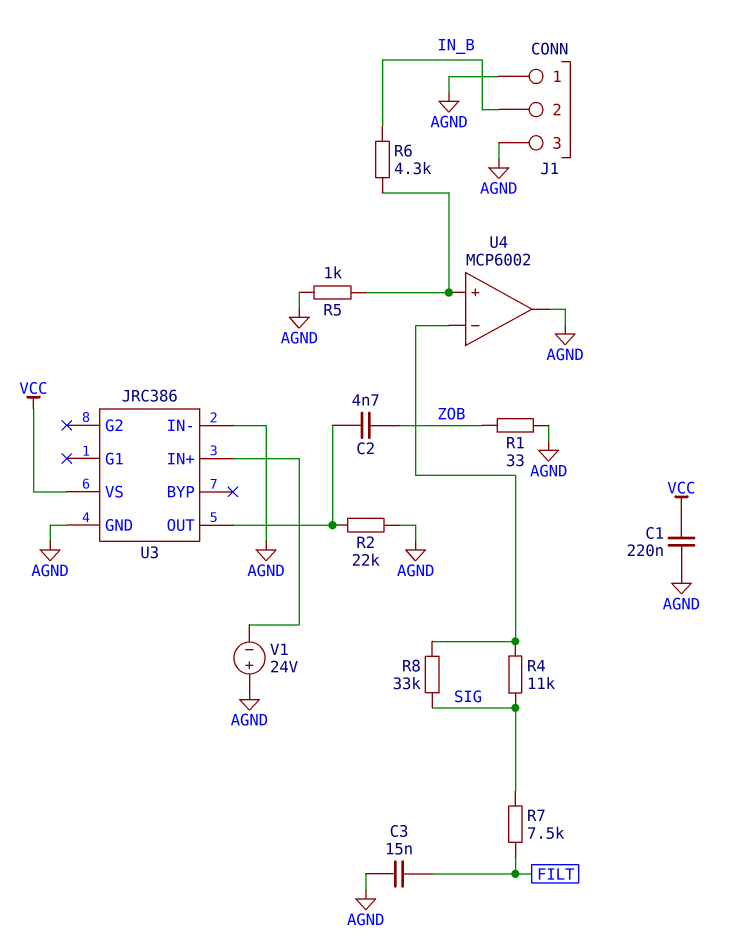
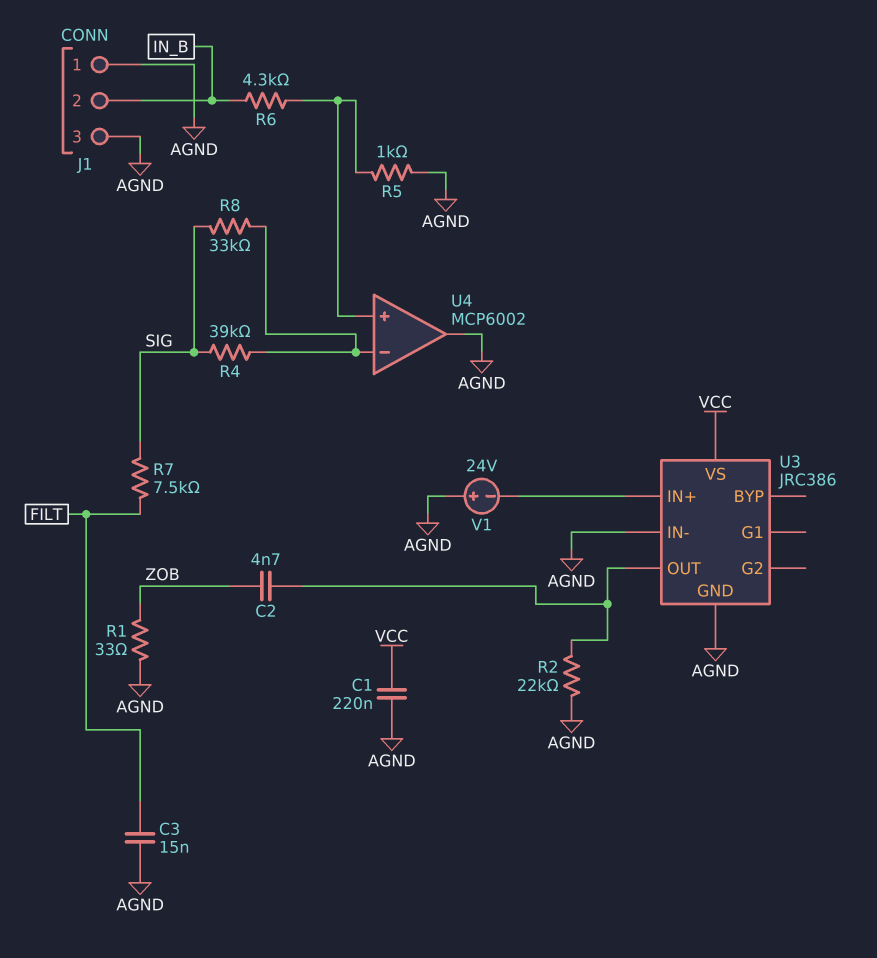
R4: 11k (SIG, U4/in-) -> 39k (SIG, U4/in-)

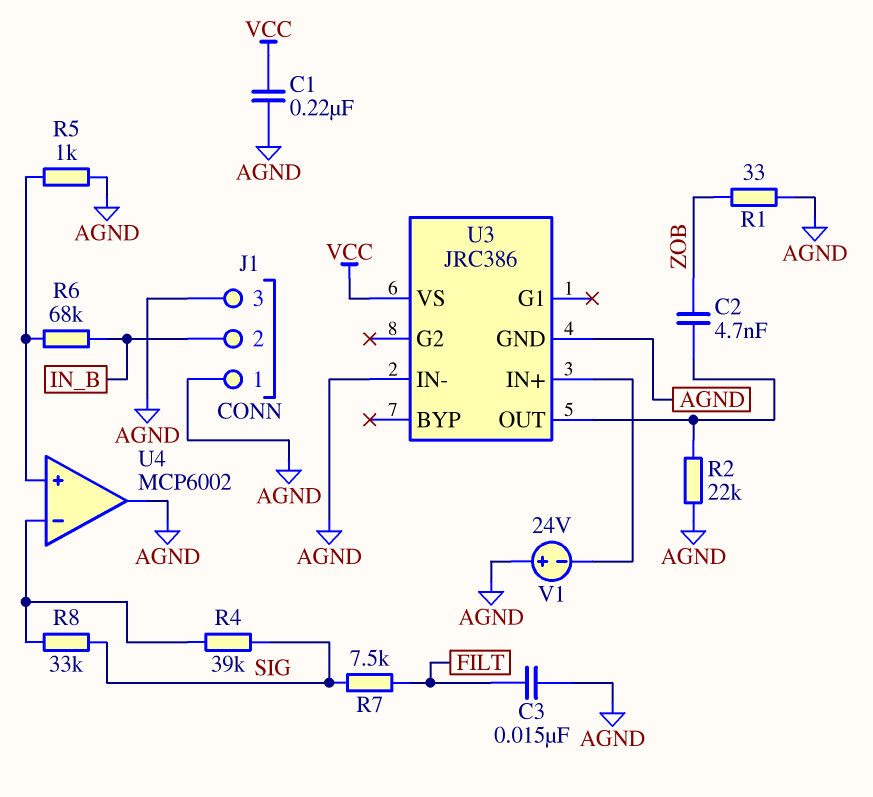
R6: 4.3k (IN_B, U4/in+) -> 68k (IN_B, U4/in+)

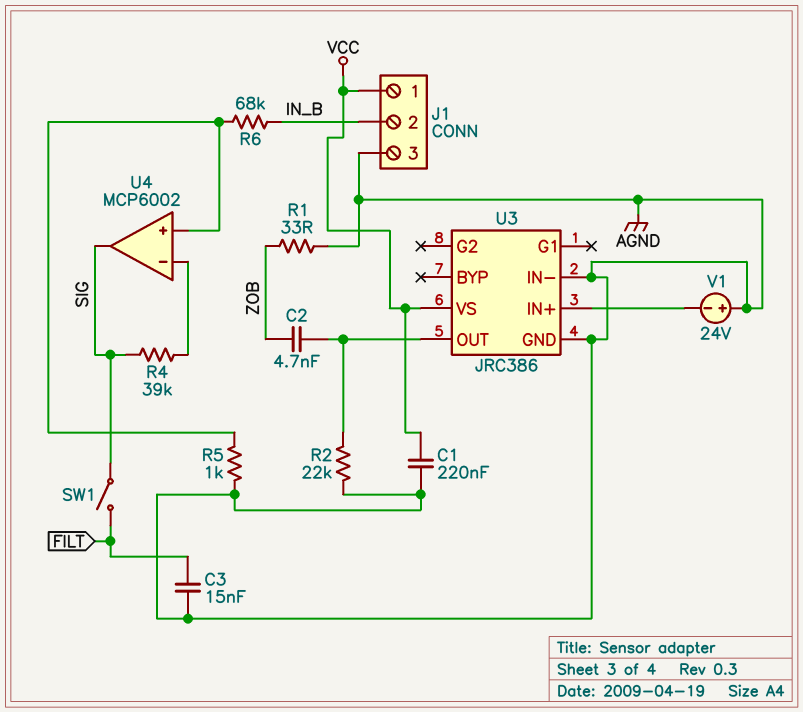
J1 pin 1: AGND -> VCC
R7: 7.5k (FILT, SIG) -> none
R8: 33k (SIG, U4/in-) -> none
SW1: none -> switch (FILT, SIG)
U4 pin out: AGND -> SIG

